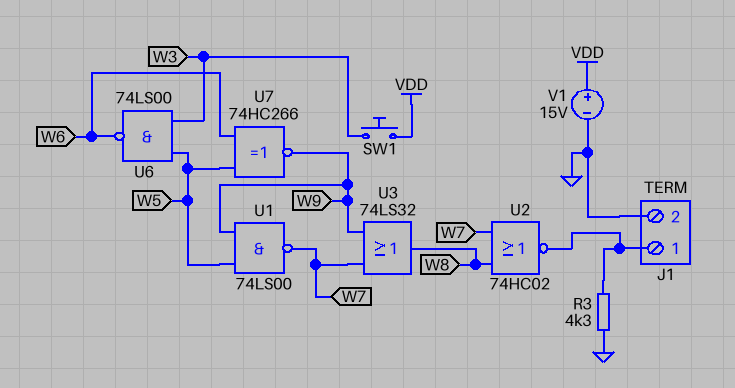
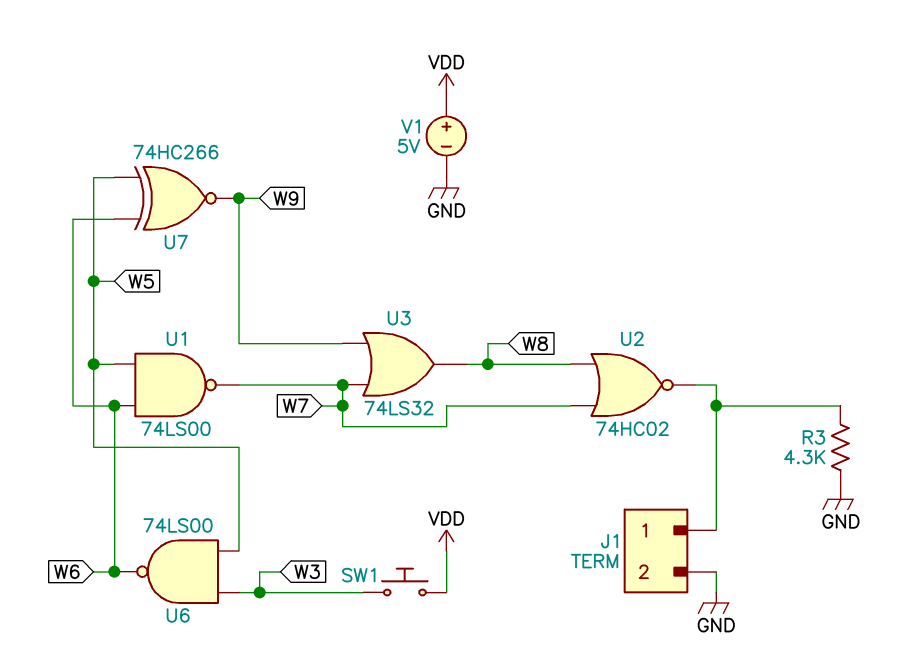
U1: NAND 74LS00 (in W5, in W9, out W7) -> NAND 74LS00 (in W5, in W6, out W7)
V1: 15V (plus VDD, minus GND) -> 5V (plus VDD, minus GND)

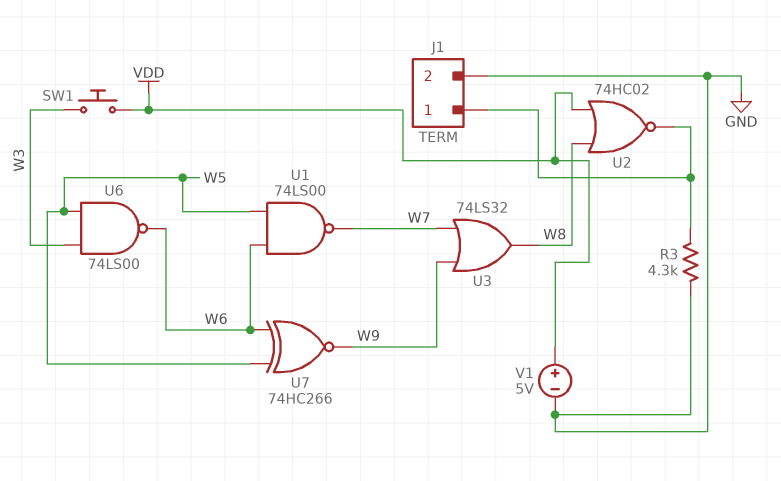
U2: NOR 74HC02 (in W7, in W8, out J1/1) -> NOR 74HC02 (in VDD, in W8, out J1/1)

